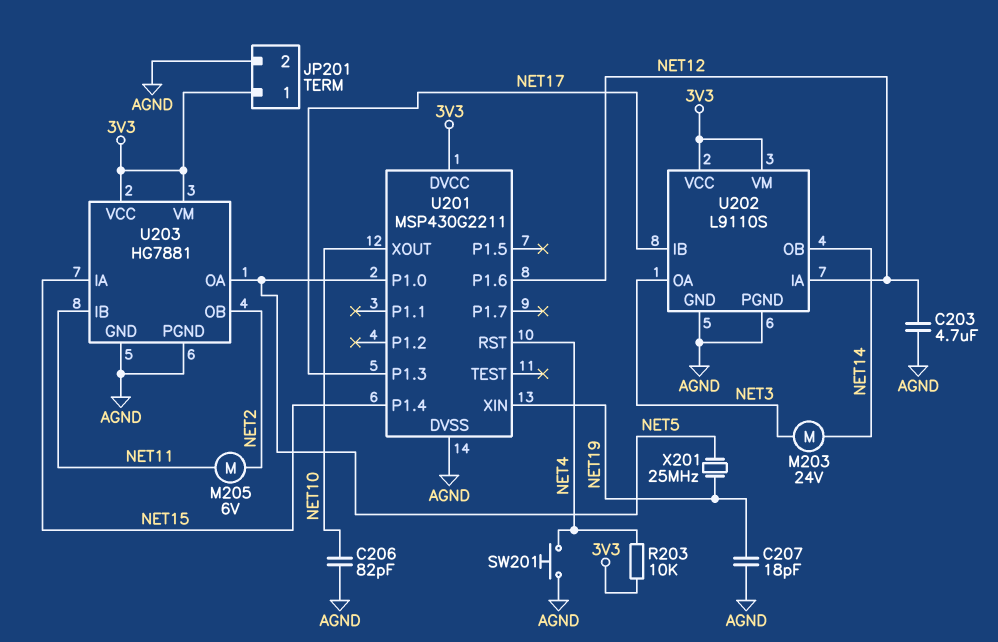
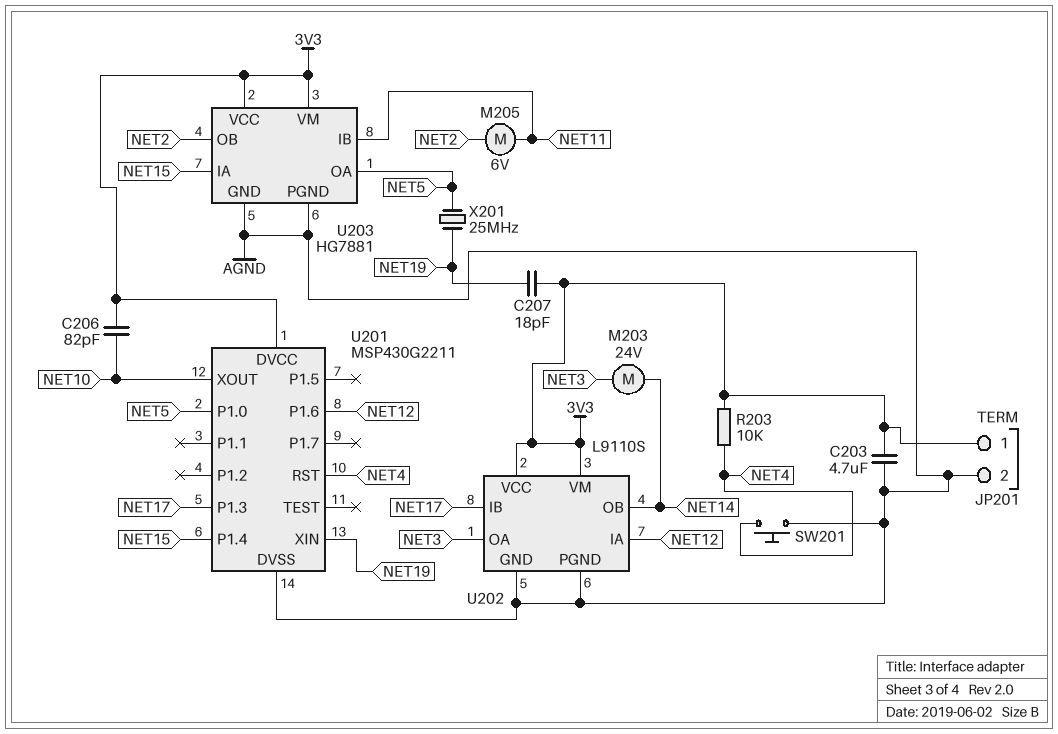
C203: 4.7uF (AGND, NET12) -> 4.7uF (3V3, AGND)
C206: 82pF (AGND, NET10) -> 82pF (3V3, NET10)
C207: 18pF (AGND, NET19) -> 18pF (3V3, NET19)

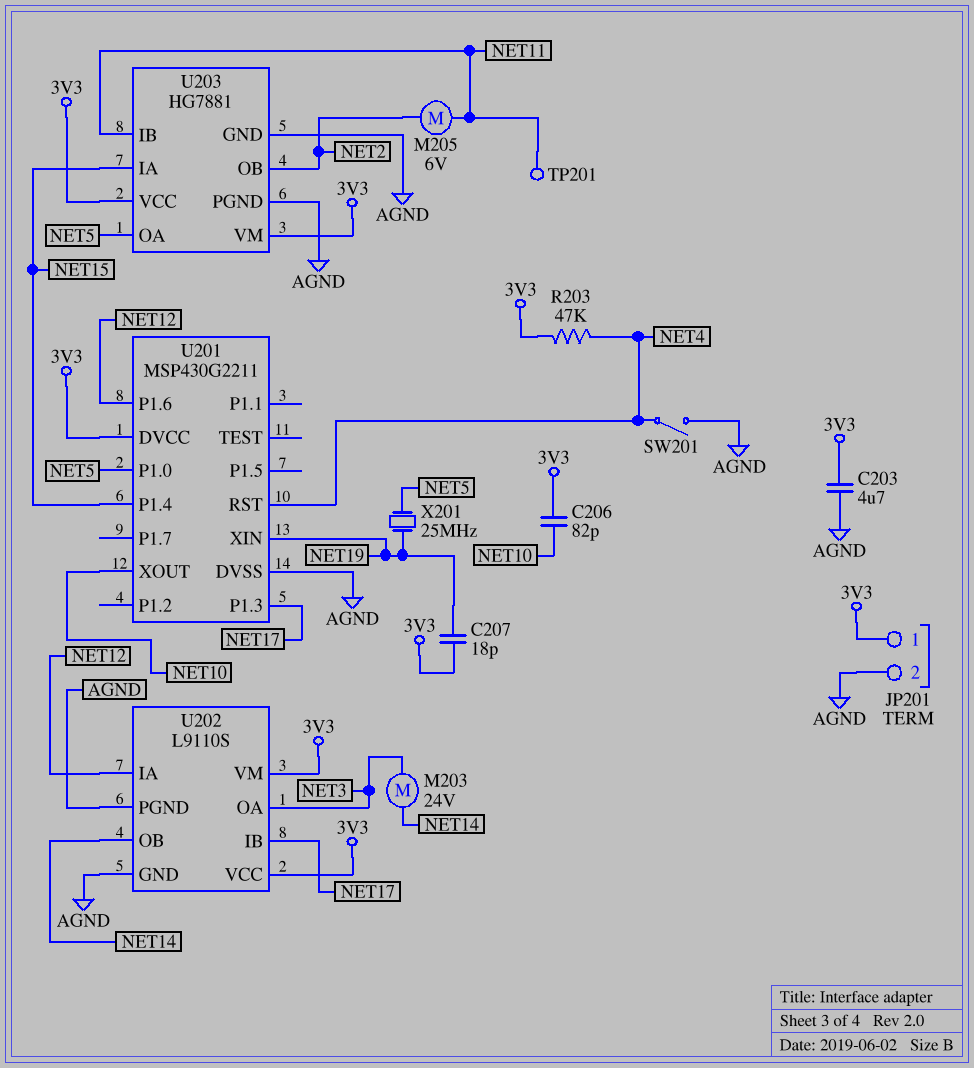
R203: 10k (3V3, NET4) -> 47k (3V3, NET4)
SW201: button (AGND, NET4) -> switch (AGND, NET4)
TP201: none -> test point (NET11)

